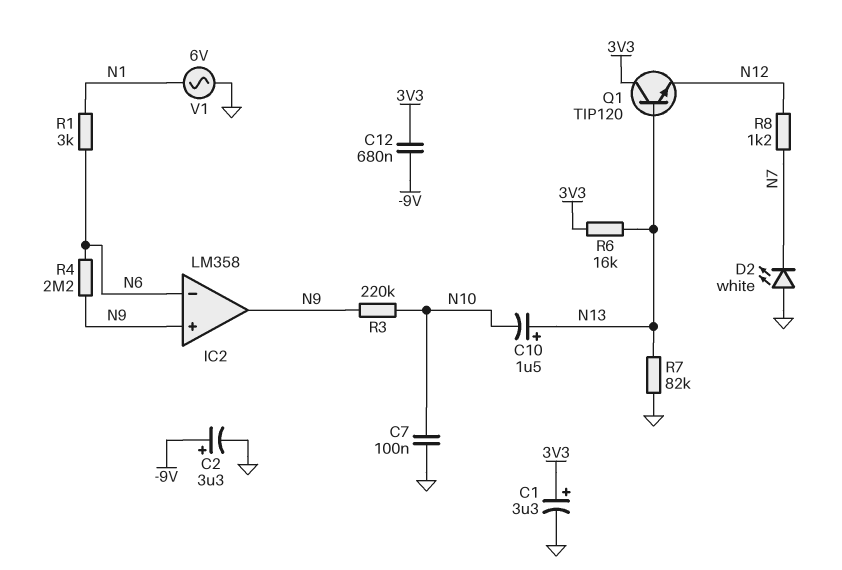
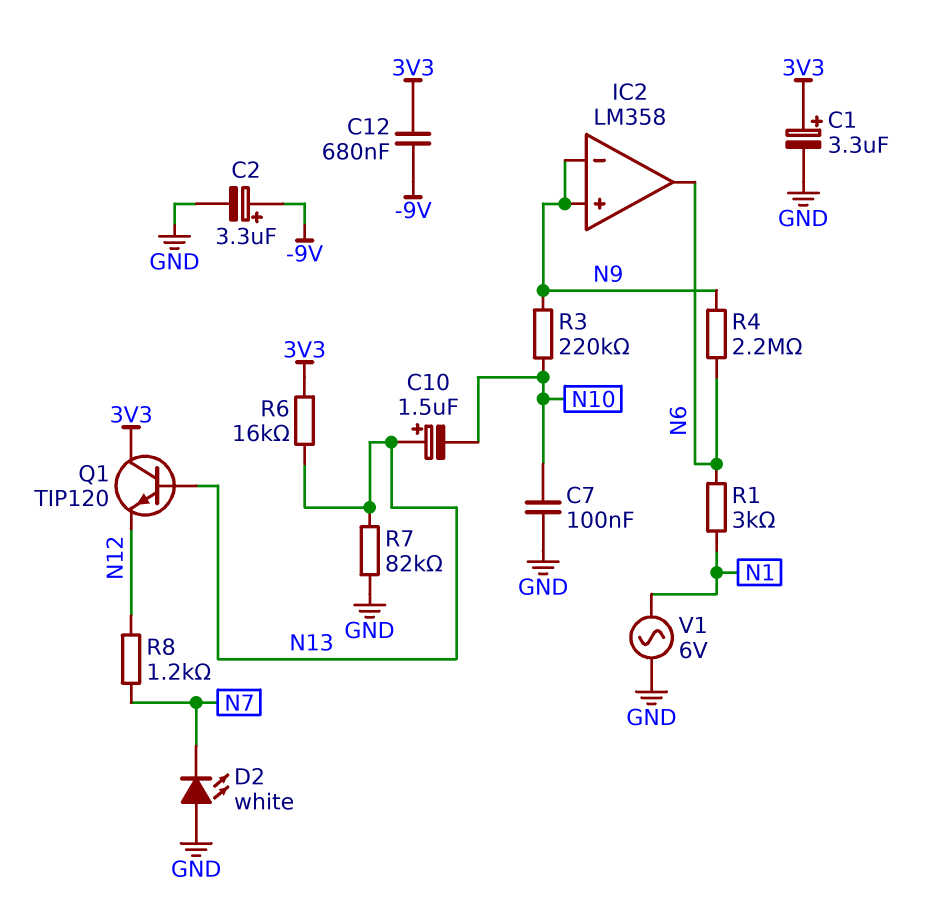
IC2 pin in-: N6 -> N9
IC2 pin out: N9 -> N6

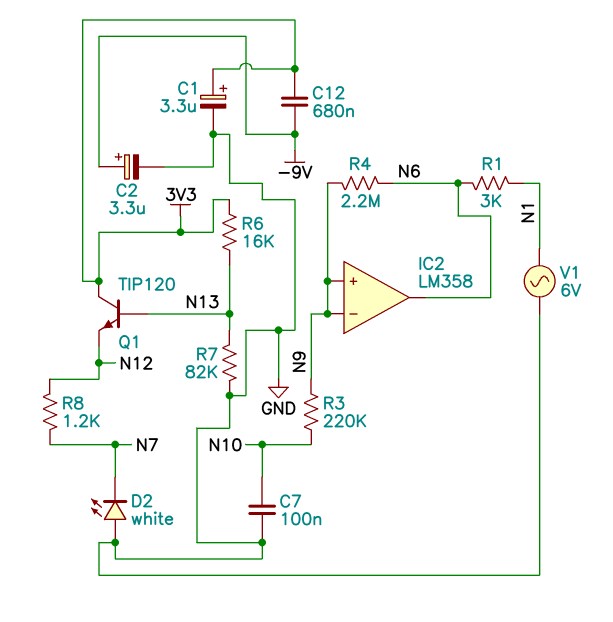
C10: 1.5uF (plus N13, minus N10) -> none

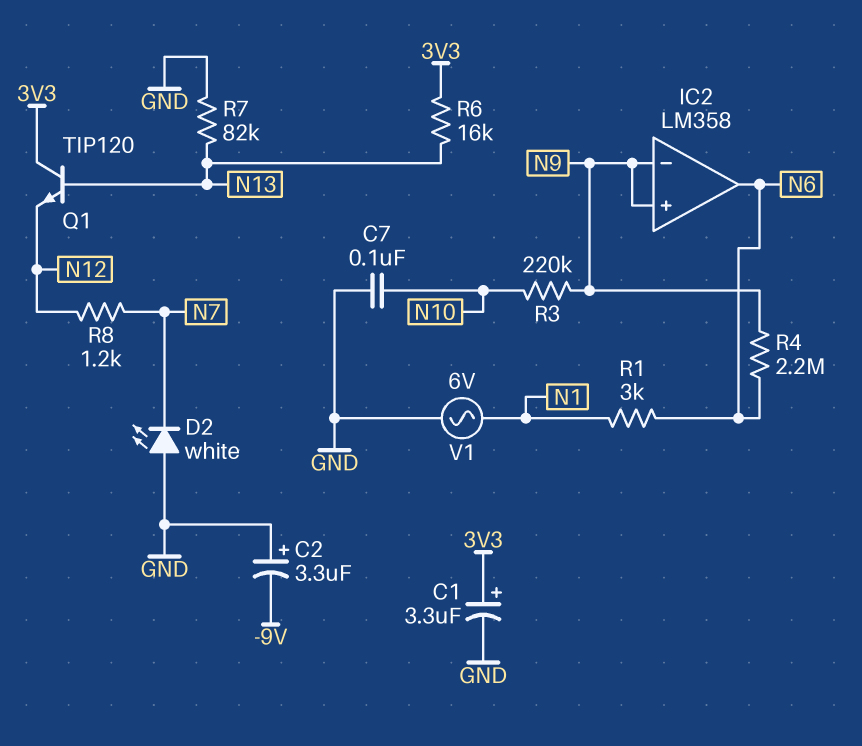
C2: 3.3uF (plus -9V, minus GND) -> 3.3uF (plus GND, minus -9V)
C12: 680nF (-9V, 3V3) -> none

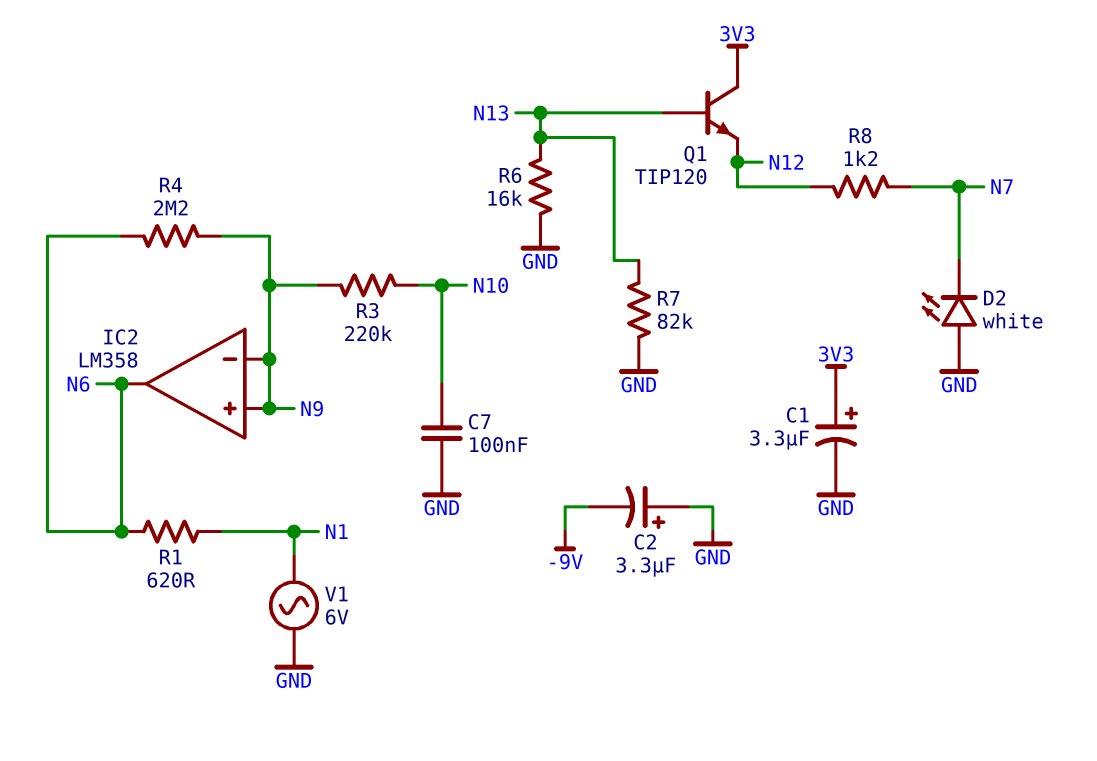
R1: 3k (N1, N6) -> 620 (N1, N6)
R6: 16k (3V3, N13) -> 16k (GND, N13)

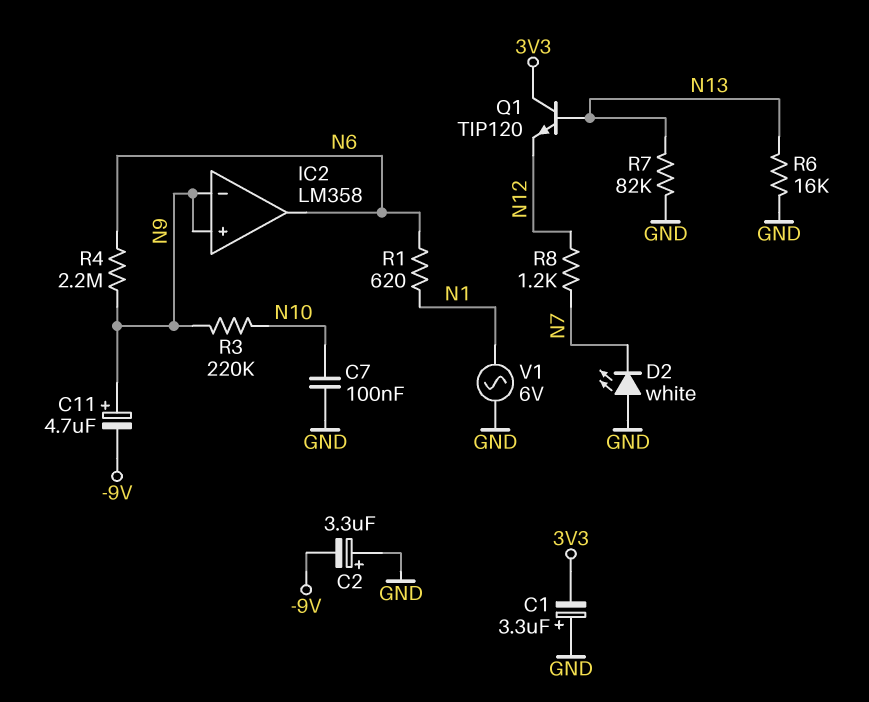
C1: 3.3uF (plus 3V3, minus GND) -> 3.3uF (plus GND, minus 3V3)
C11: none -> 4.7uF (plus N9, minus -9V)

